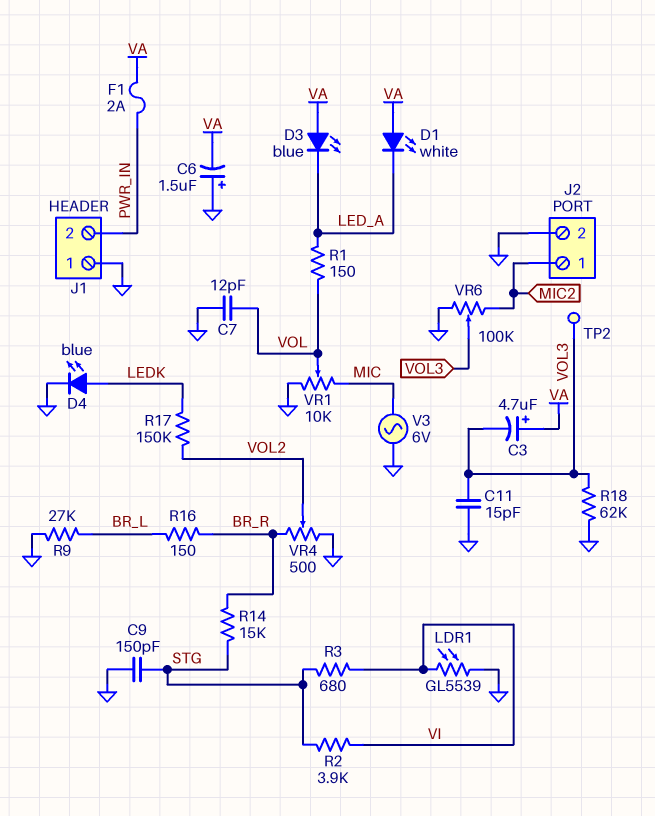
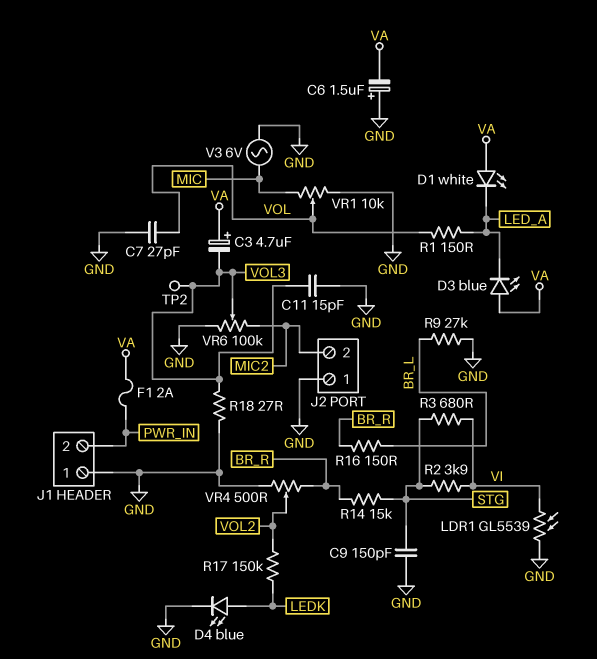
C7: 12pF (GND, VOL) -> 27pF (GND, VOL)
J2 pin 1: MIC2 -> GND
J2 pin 2: GND -> MIC2
R18: 62k (GND, VOL3) -> 27 (GND, VOL3)

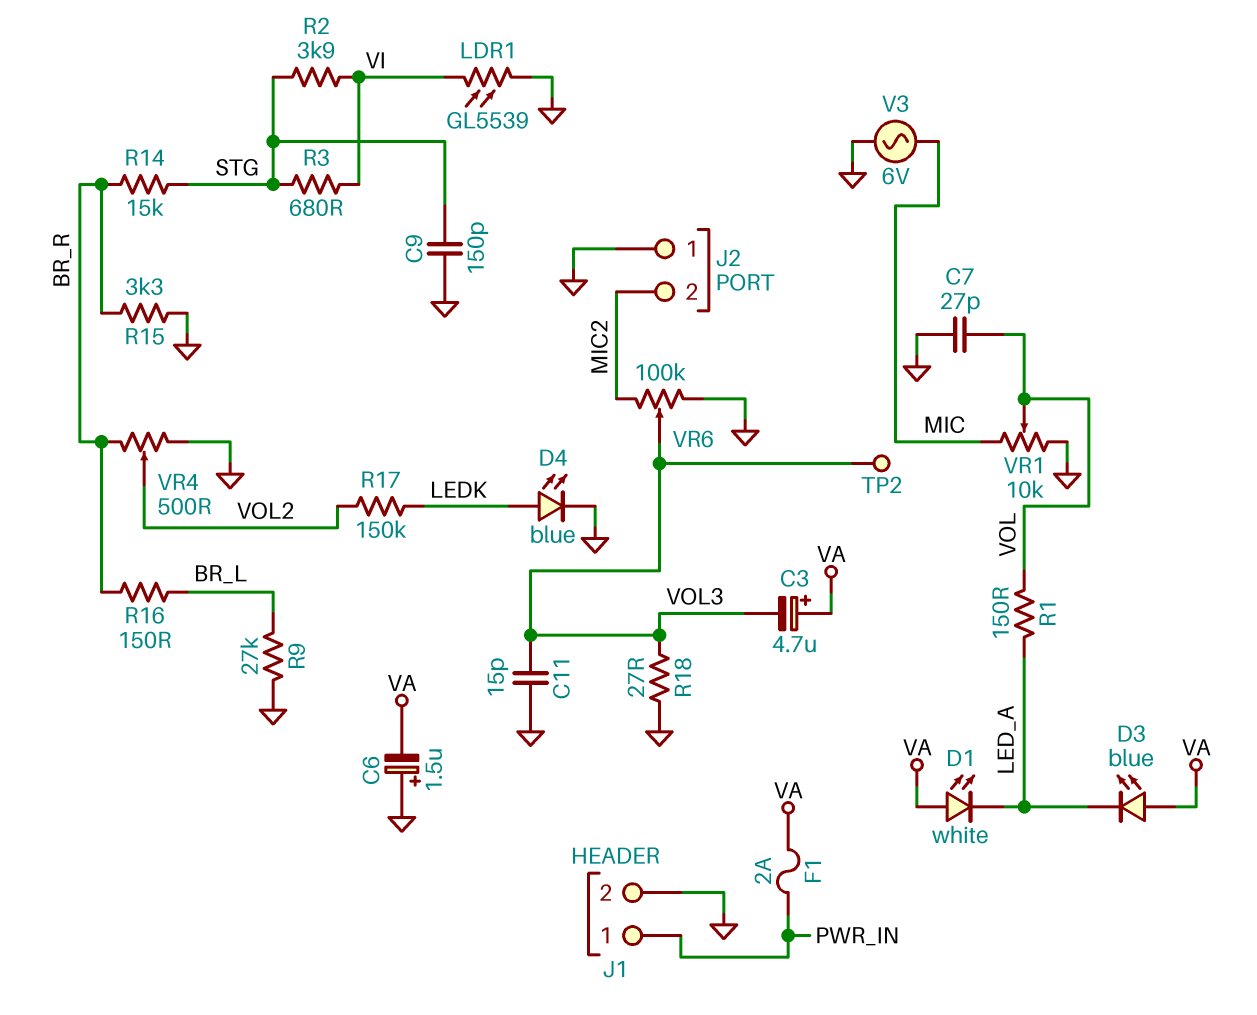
J1 pin 1: GND -> PWR_IN
J1 pin 2: PWR_IN -> GND
R15: none -> 3.3k (BR_R, GND)

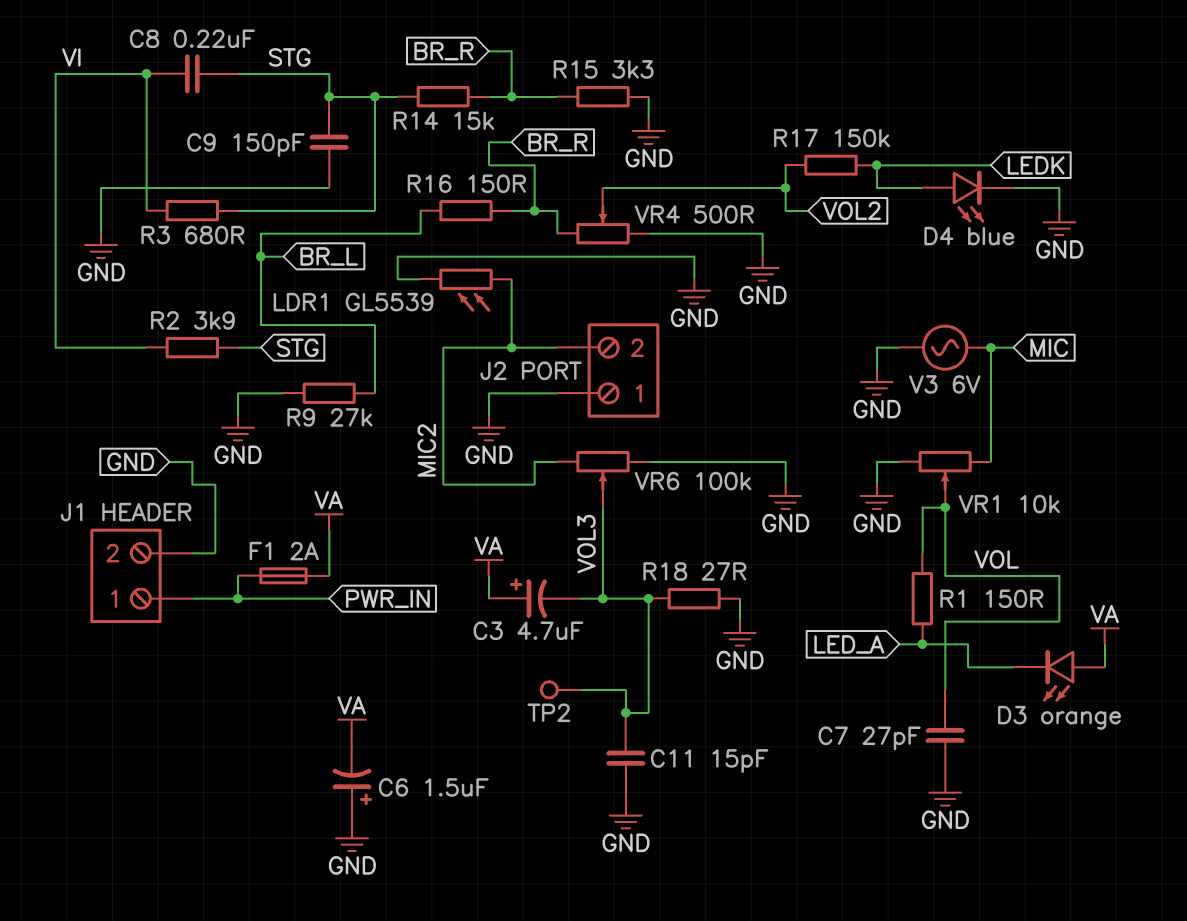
C8: none -> 220nF (STG, VI)
D1: LED white (A VA, K LED_A) -> none
D3: LED blue (A VA, K LED_A) -> LED orange (A VA, K LED_A)
LDR1: GL5539 (GND, VI) -> GL5539 (GND, MIC2)

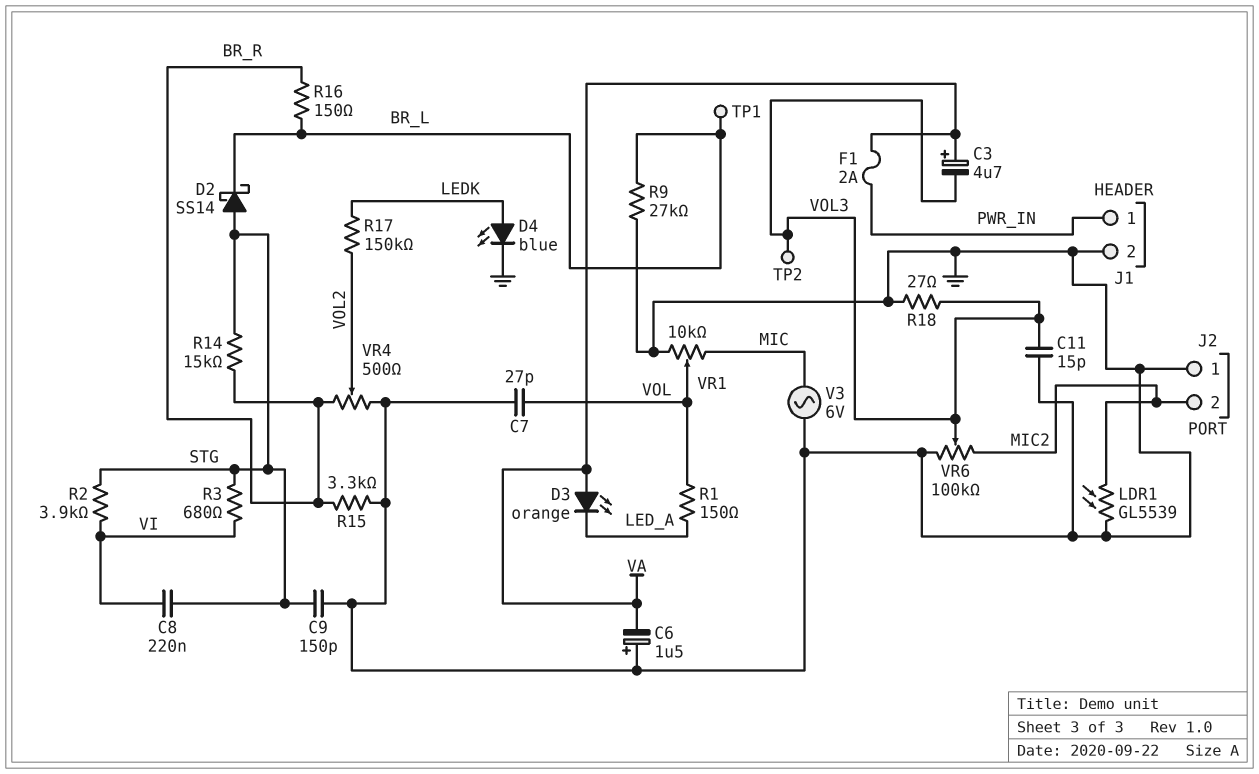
D2: none -> schottky SS14 (A STG, K BR_L)
TP1: none -> test point (BR_L)

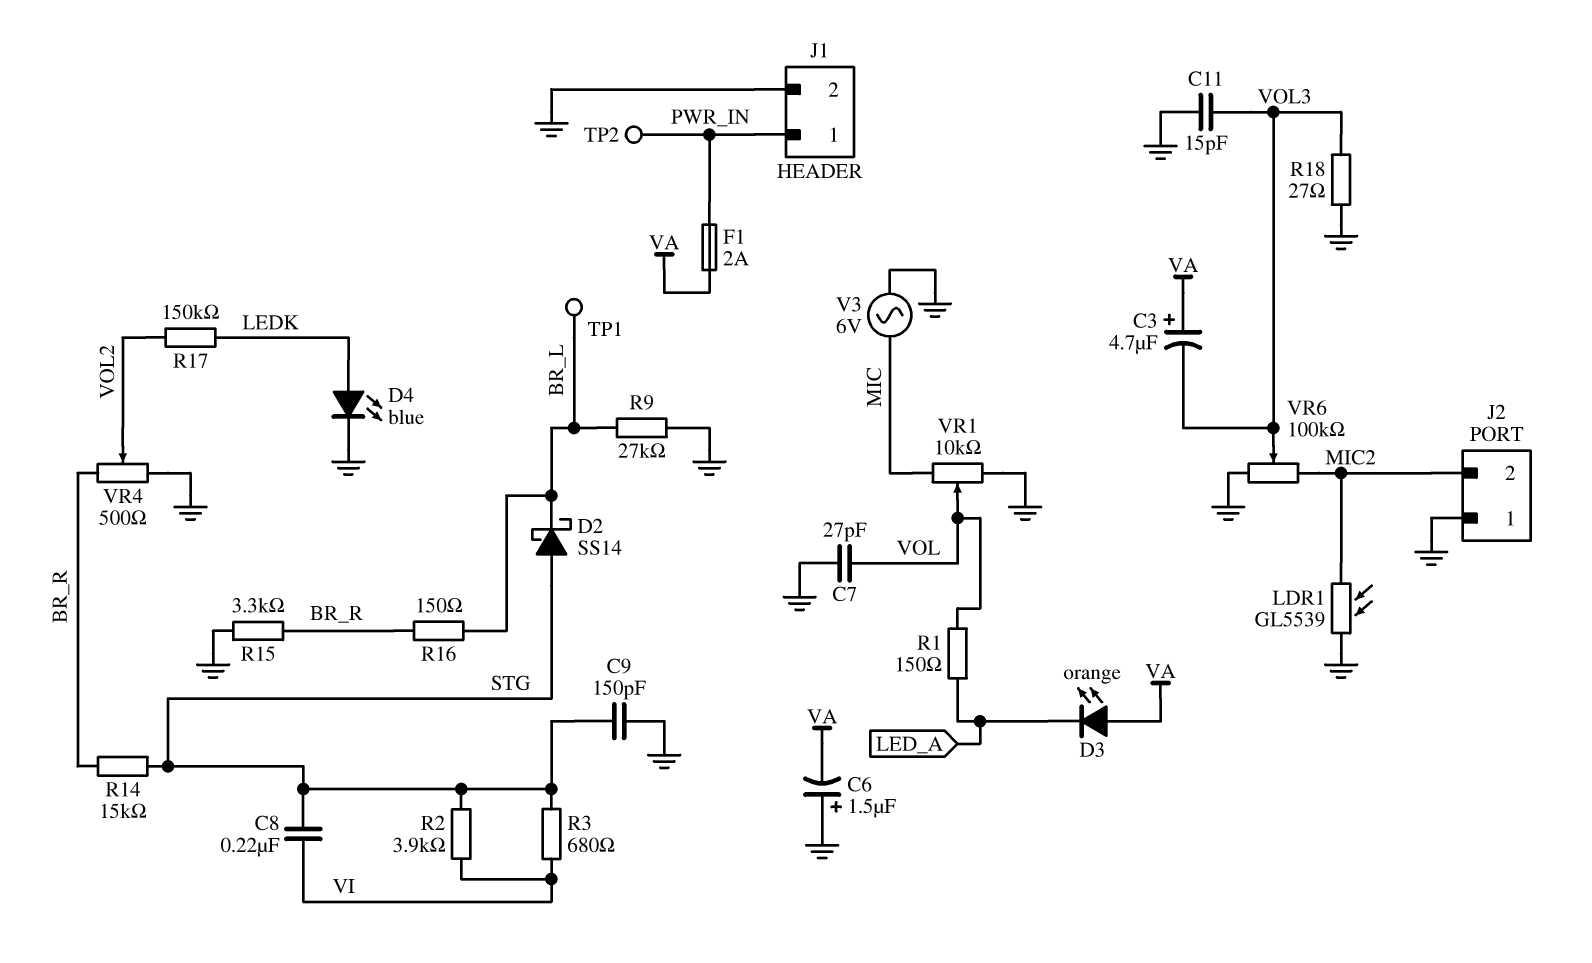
TP2: test point (VOL3) -> test point (PWR_IN)

